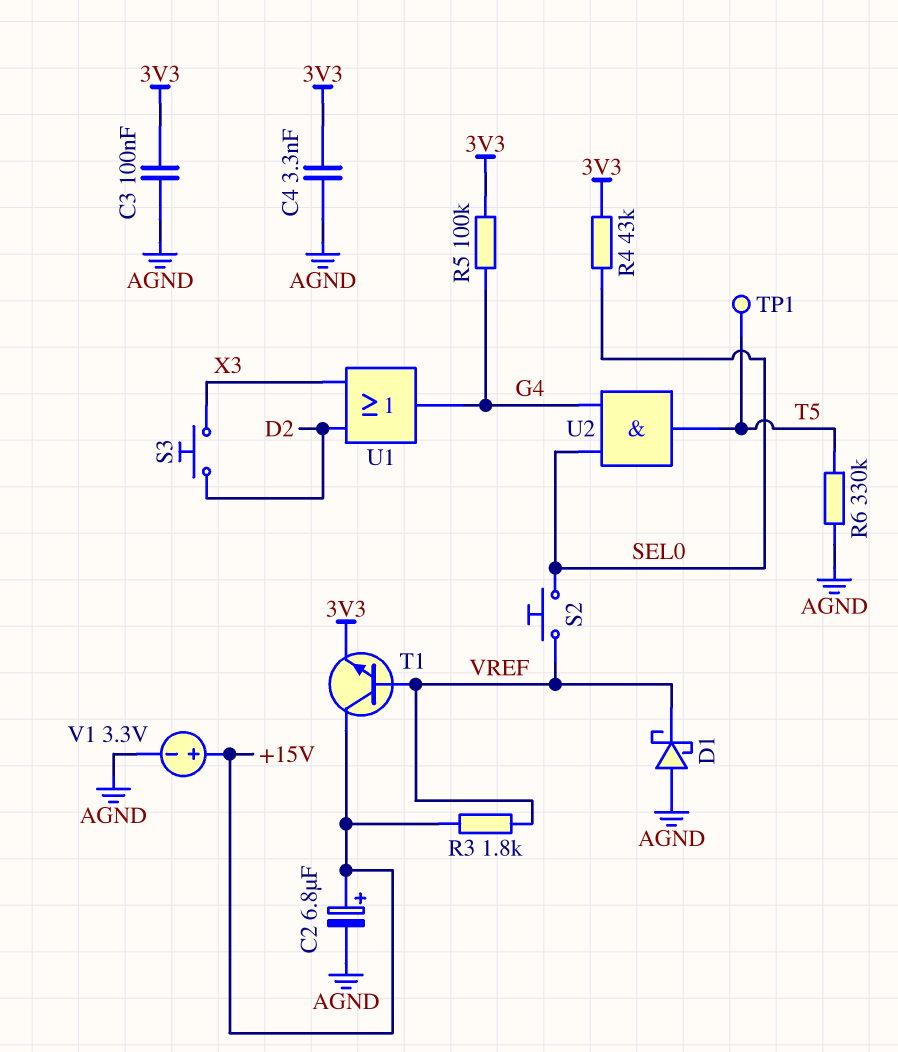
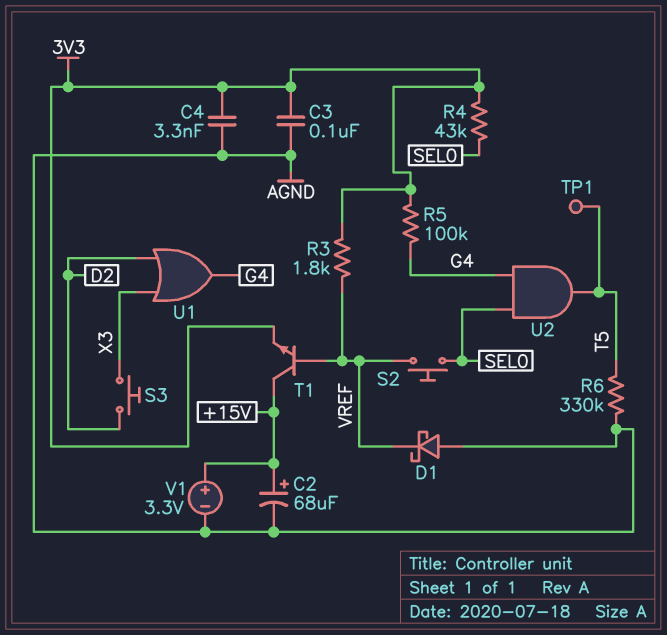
C2: 6.8uF (plus +15V, minus AGND) -> 68uF (plus +15V, minus AGND)
R3: 1.8k (+15V, VREF) -> 1.8k (3V3, VREF)

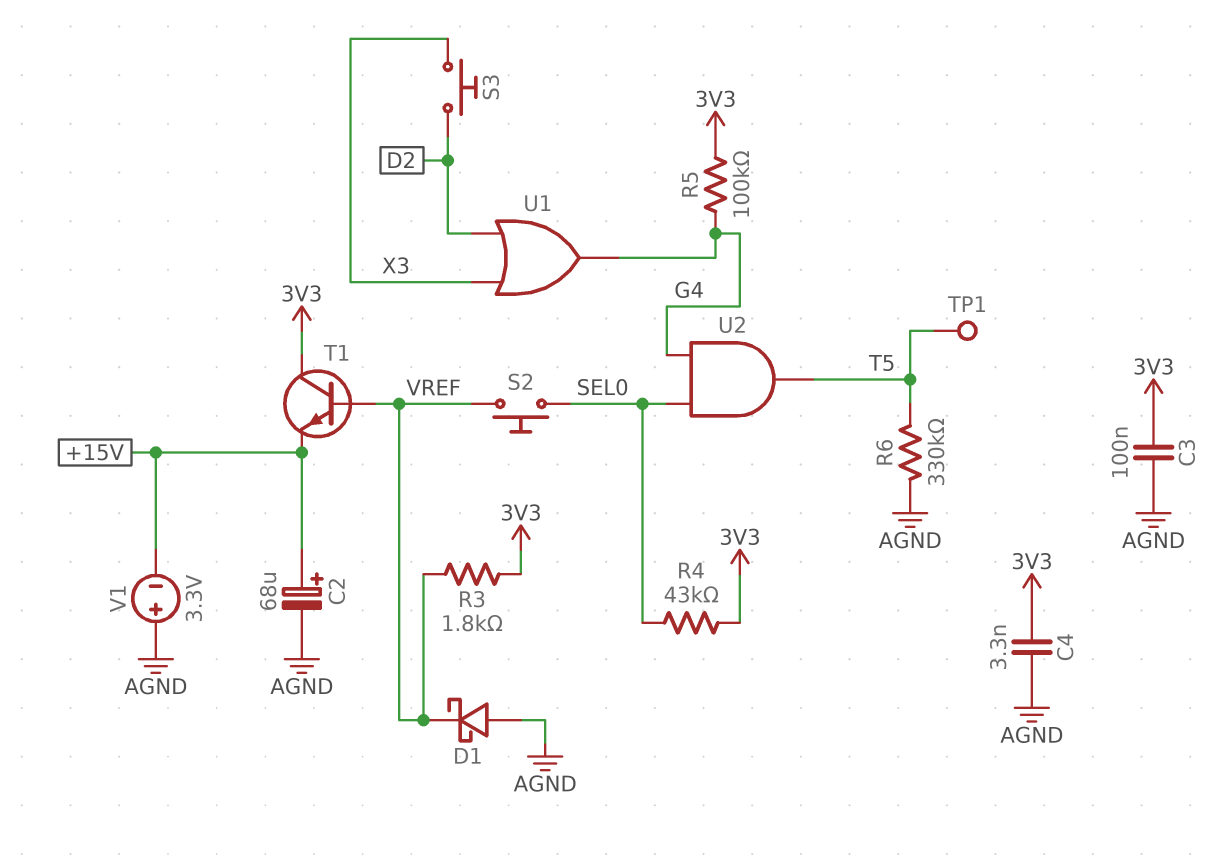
T1: NPN (B VREF, C +15V, E 3V3) -> NPN (B VREF, C 3V3, E +15V)
V1: 3.3V (plus +15V, minus AGND) -> 3.3V (plus AGND, minus +15V)

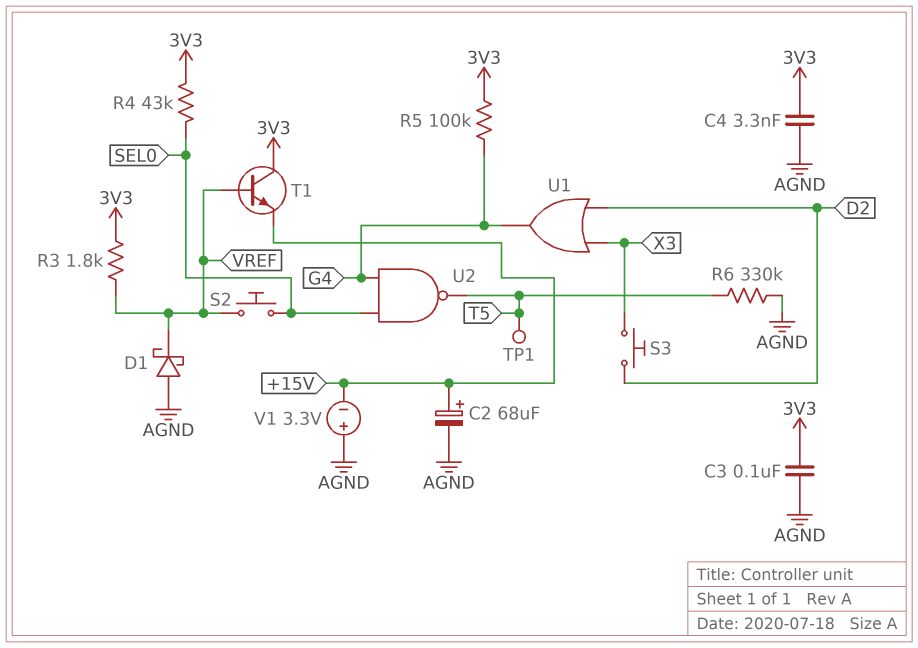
U2: AND (in G4, in SEL0, out T5) -> NAND (in G4, in SEL0, out T5)

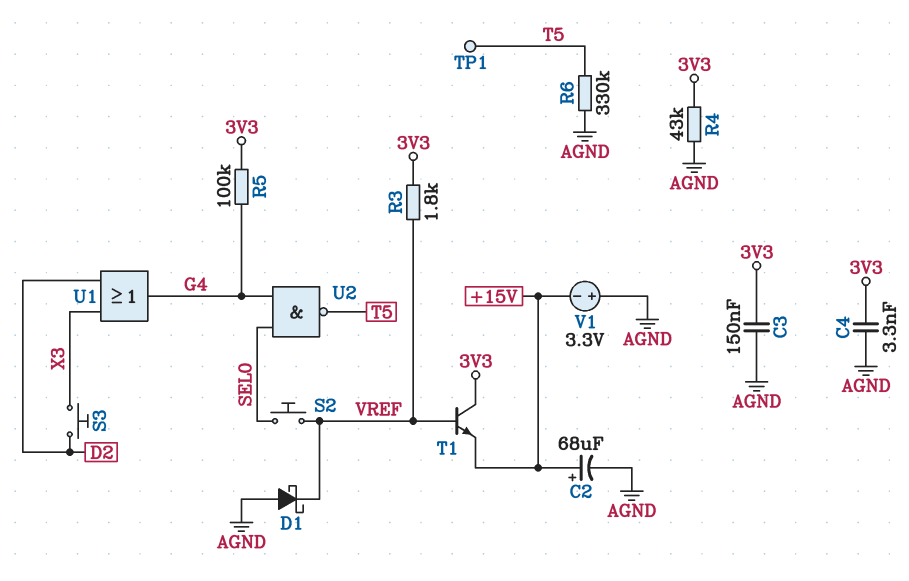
C3: 100nF (3V3, AGND) -> 150nF (3V3, AGND)
R4: 43k (3V3, SEL0) -> 43k (3V3, AGND)

